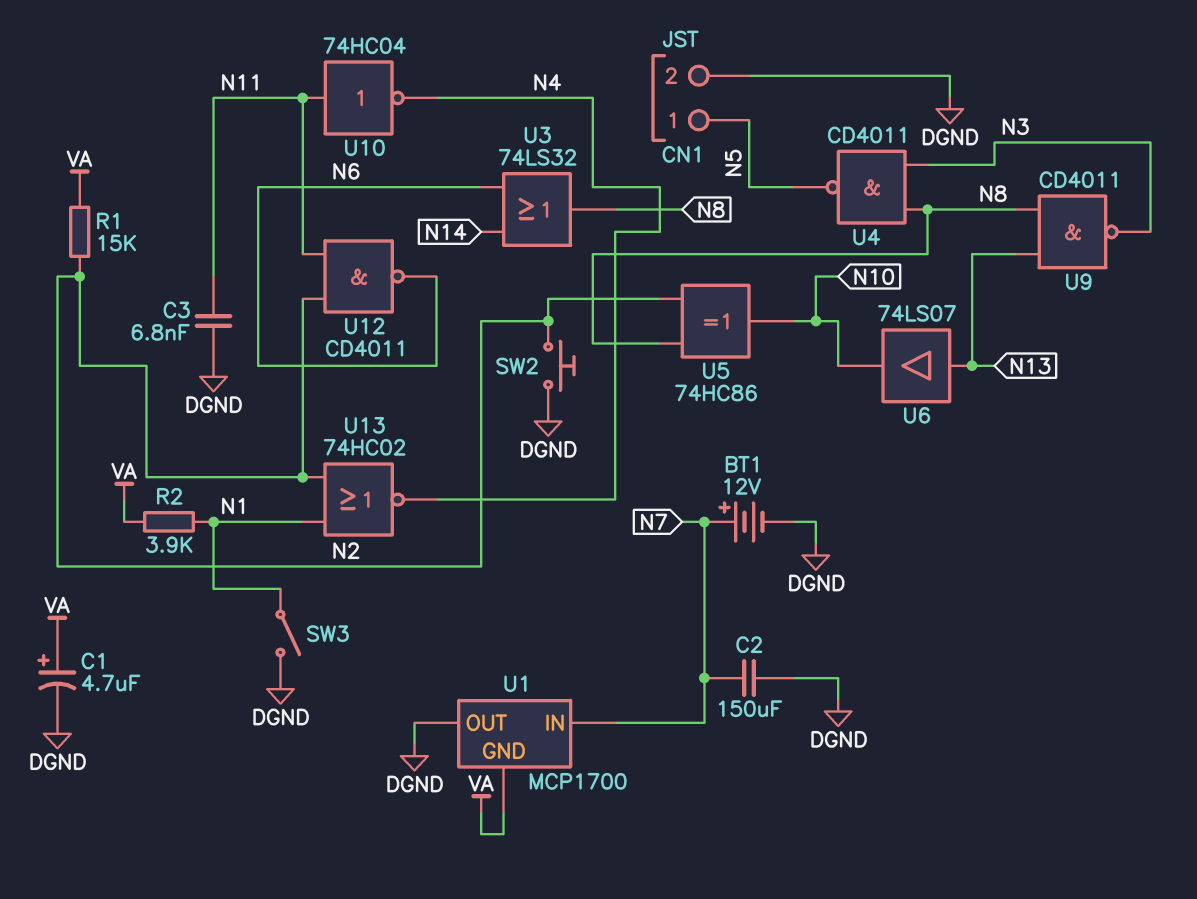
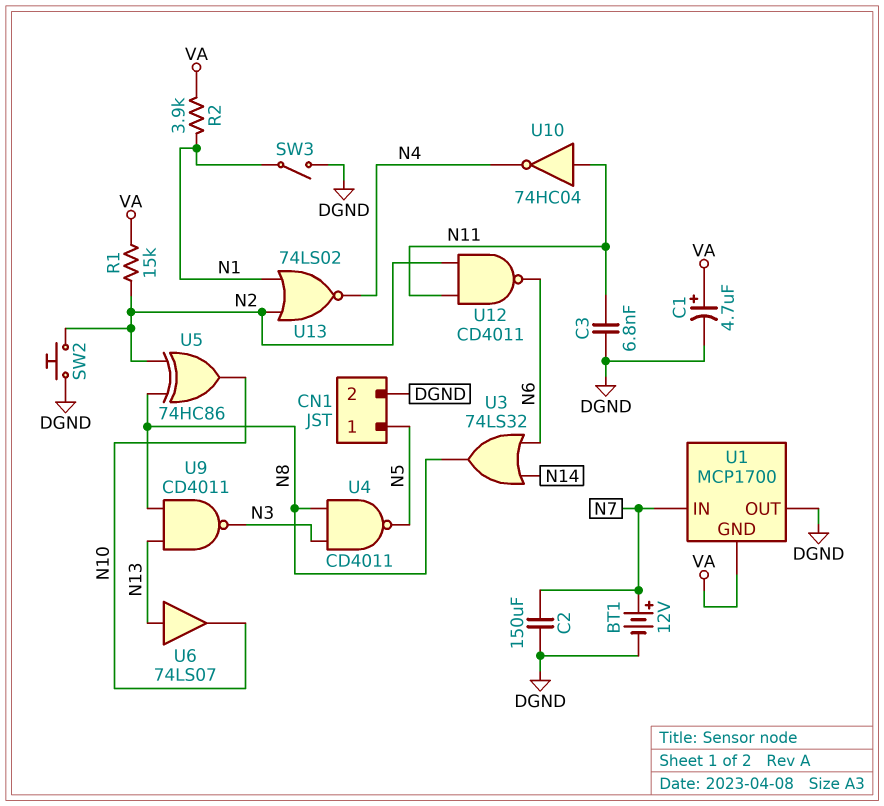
U13: NOR 74HC02 (in N1, in N2, out N4) -> NOR 74LS02 (in N1, in N2, out N4)

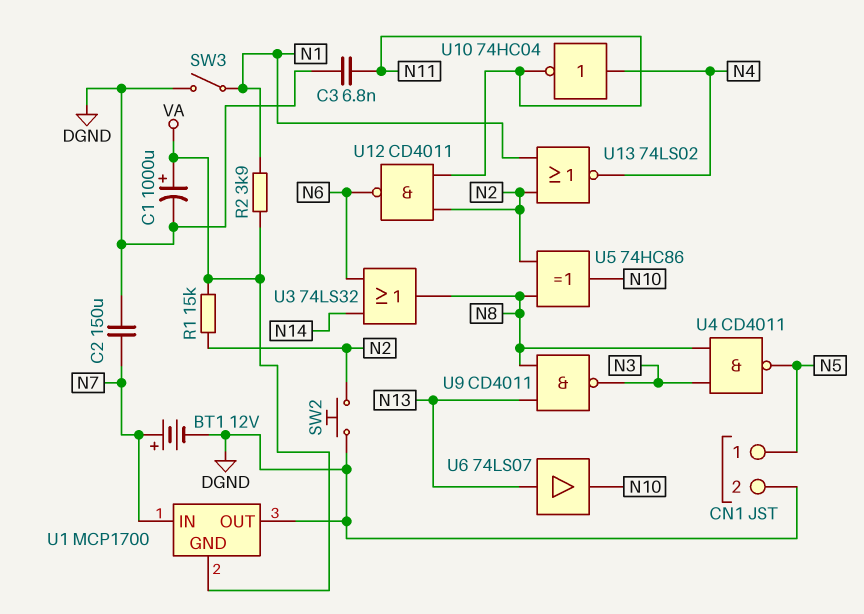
C1: 4.7uF (plus VA, minus DGND) -> 1000uF (plus VA, minus DGND)
U10: NOT 74HC04 (in N11, out N4) -> NOT 74HC04 (in N4, out N11)

